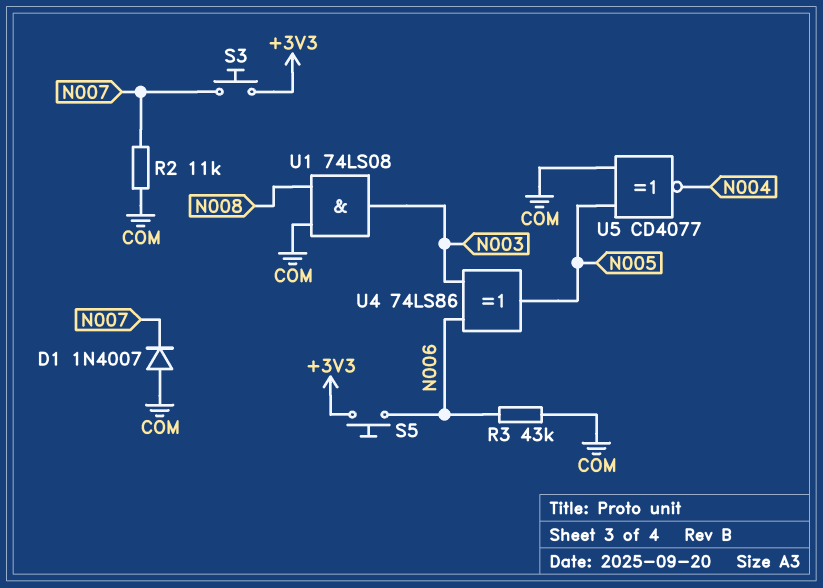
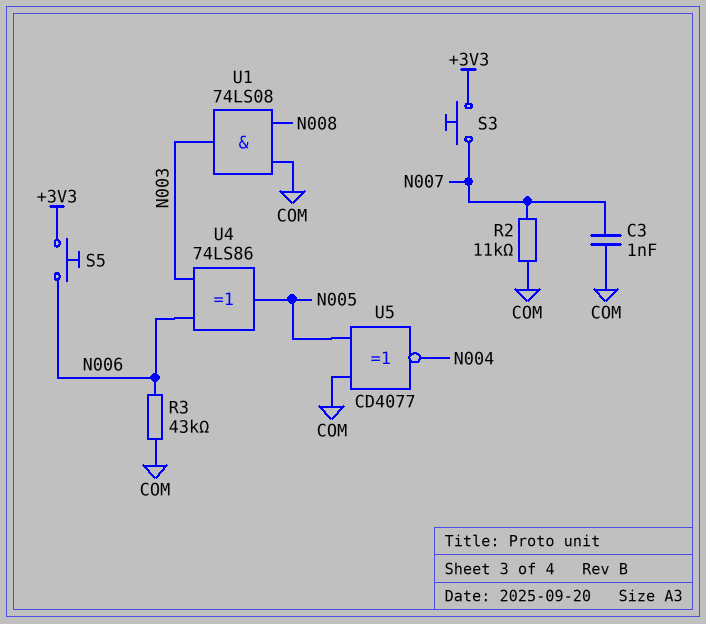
C3: none -> 1nF (COM, N007)
D1: diode 1N4007 (A COM, K N007) -> none

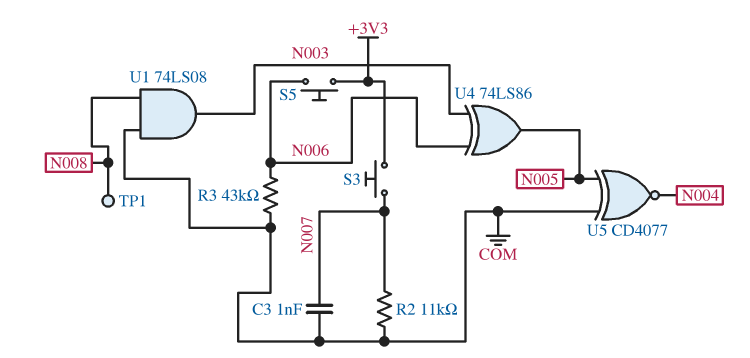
TP1: none -> test point (N008)

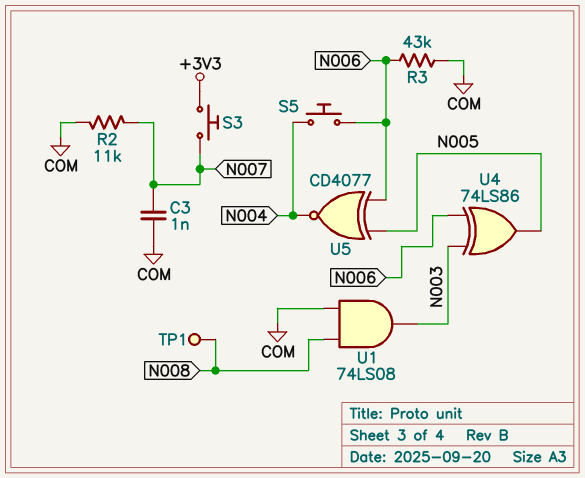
S5: button (+3V3, N006) -> button (N004, N006)
U5: XNOR CD4077 (in COM, in N005, out N004) -> XNOR CD4077 (in N005, in N006, out N004)

